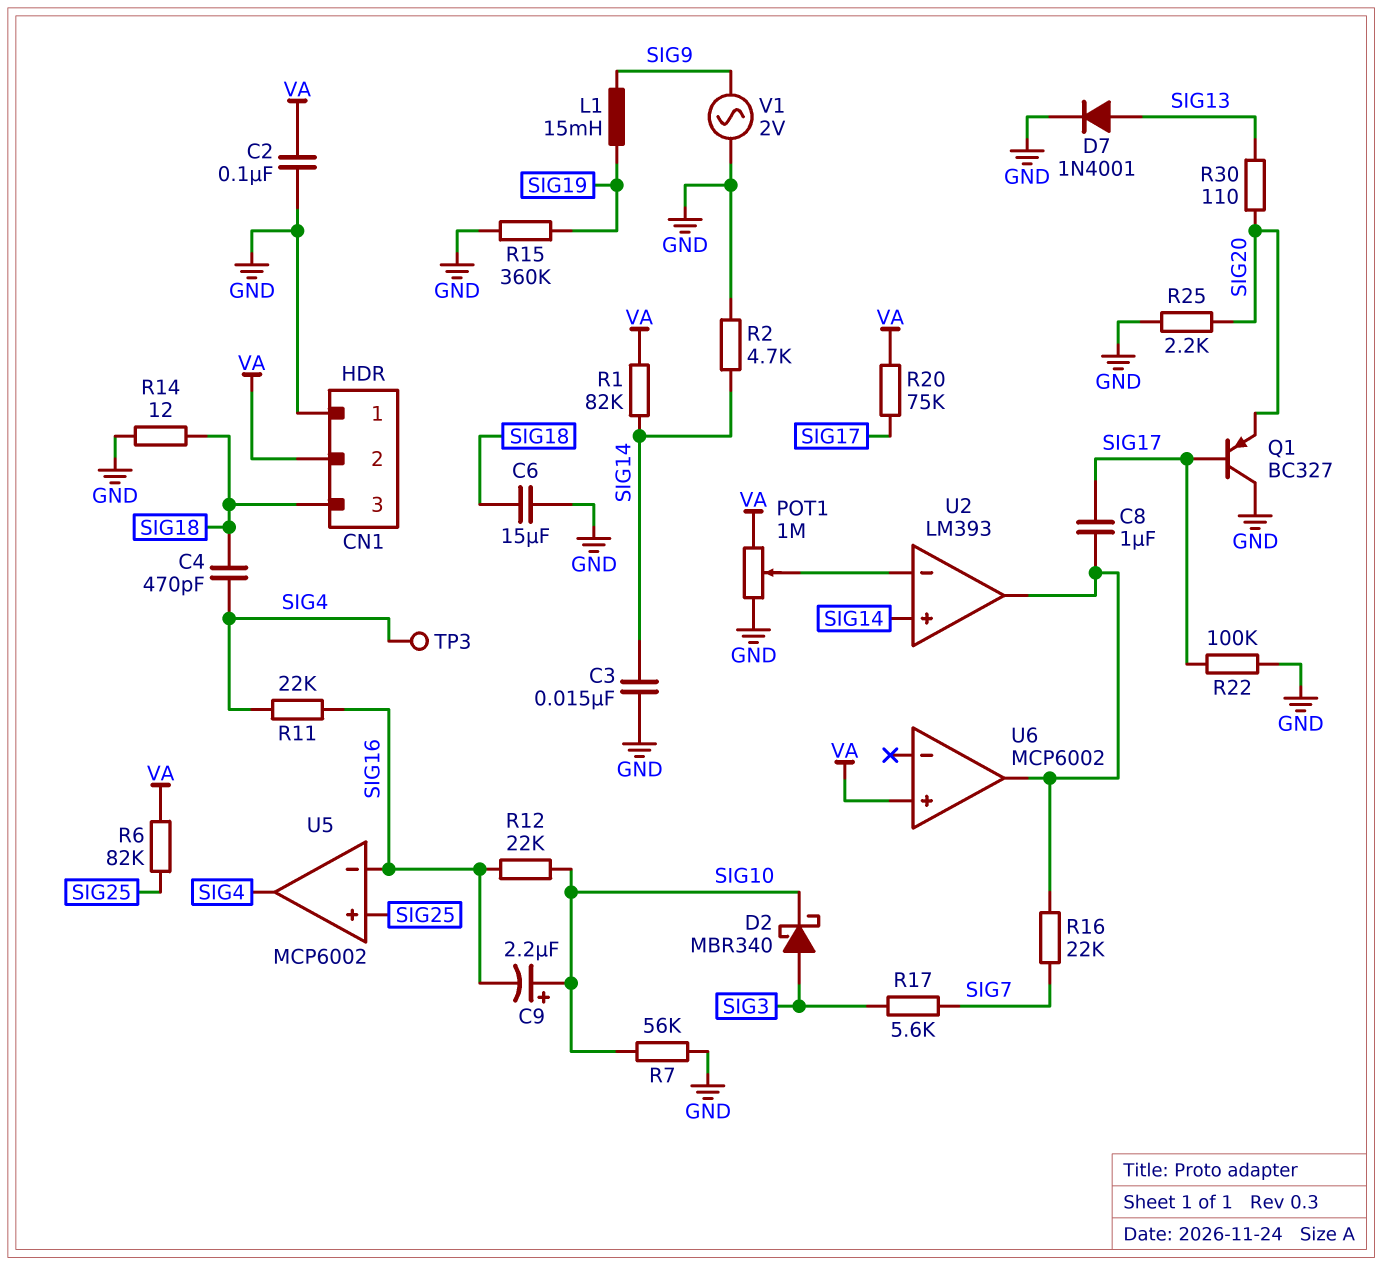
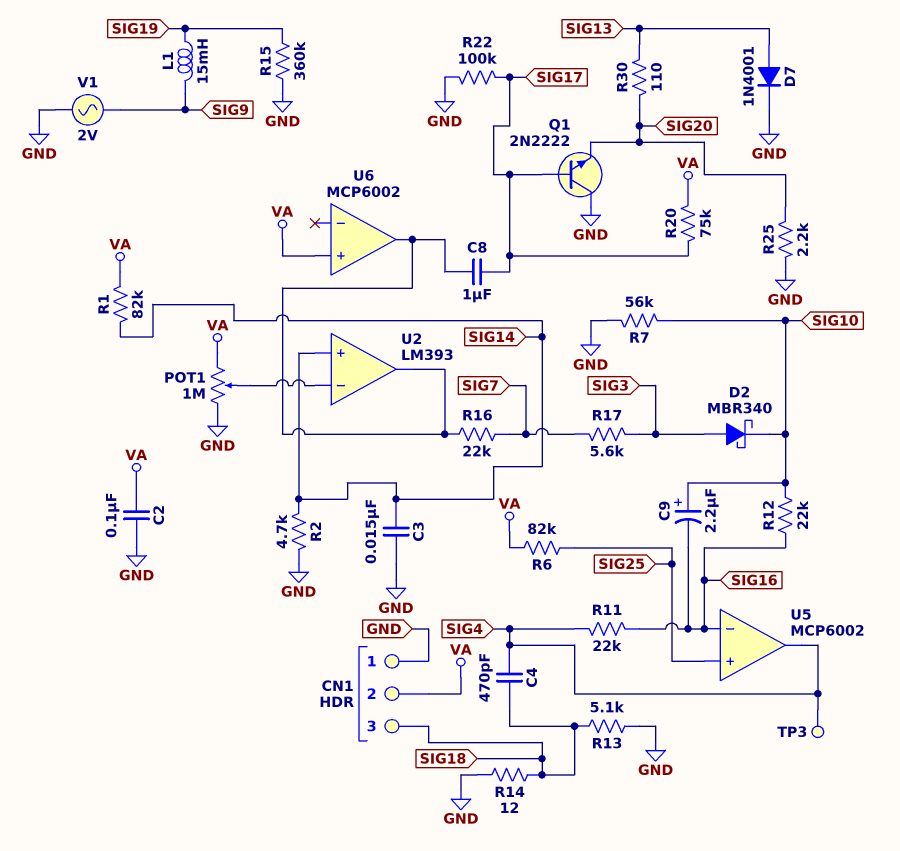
C6: 15uF (GND, SIG18) -> none
Q1: PNP BC327 (B SIG17, C GND, E SIG20) -> NPN 2N2222 (B SIG17, C GND, E SIG20)
R13: none -> 5.1k (GND, SIG18)

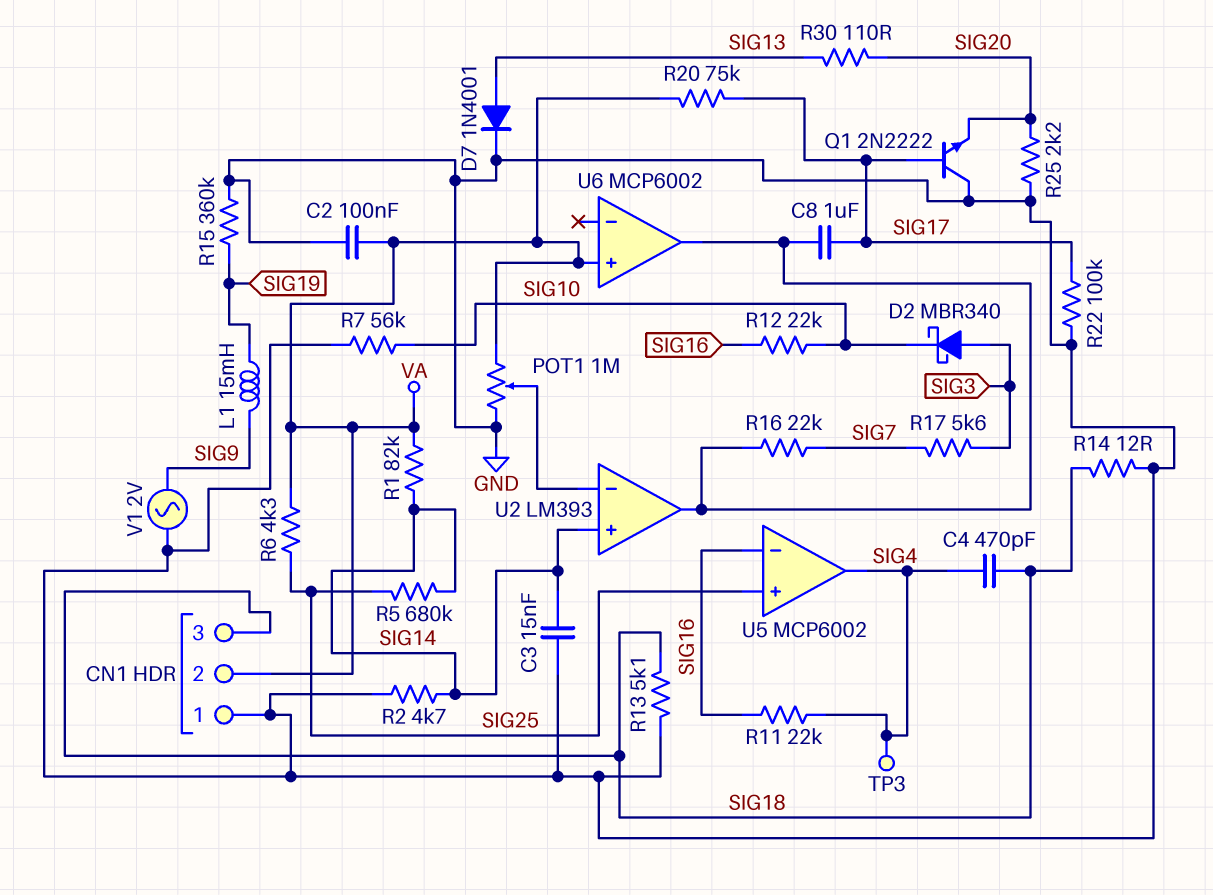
C9: 2.2uF (plus SIG10, minus SIG16) -> none
R5: none -> 680k (SIG14, SIG25)
R6: 82k (SIG25, VA) -> 4.3k (SIG25, VA)

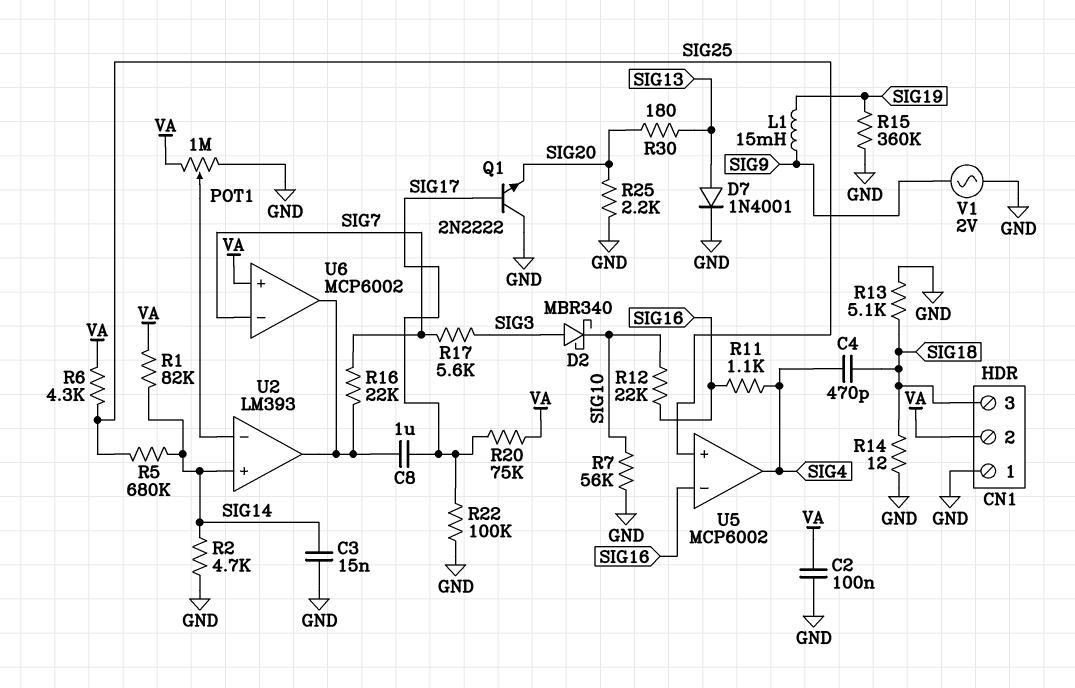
R11: 22k (SIG4, SIG16) -> 1.1k (SIG4, SIG16)
R30: 110 (SIG13, SIG20) -> 180 (SIG13, SIG20)
TP3: test point (SIG4) -> none
U6 pin in-: none -> SIG7

